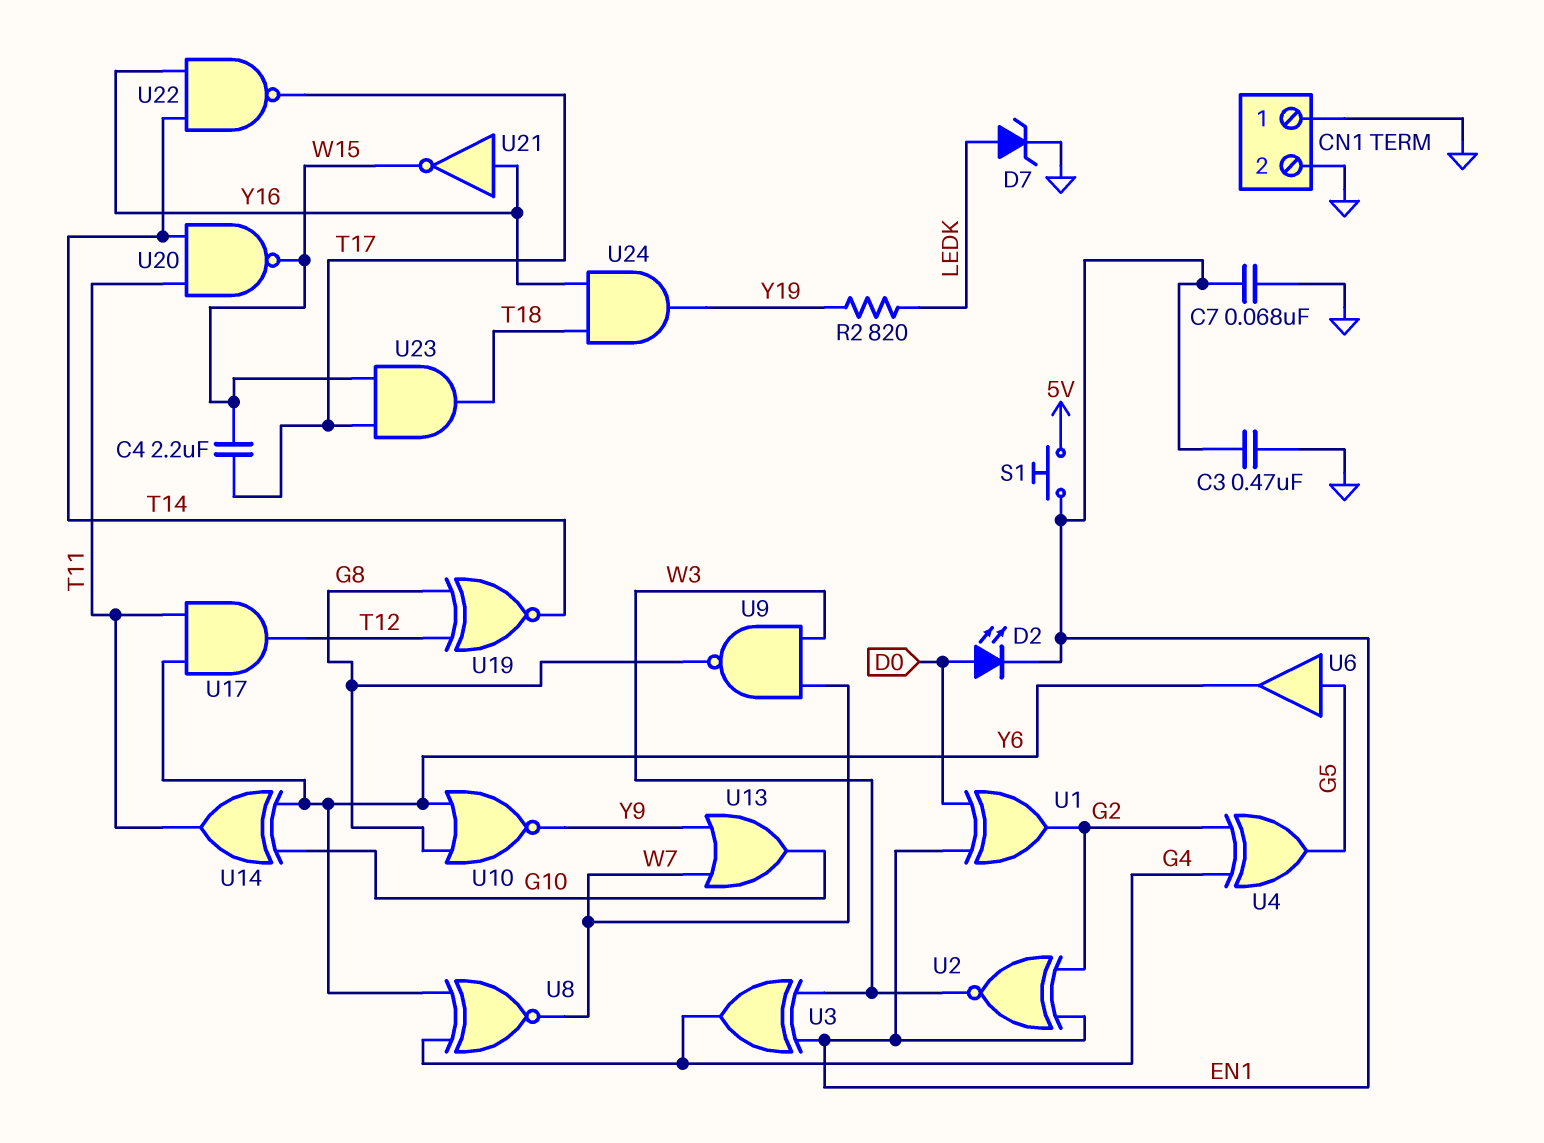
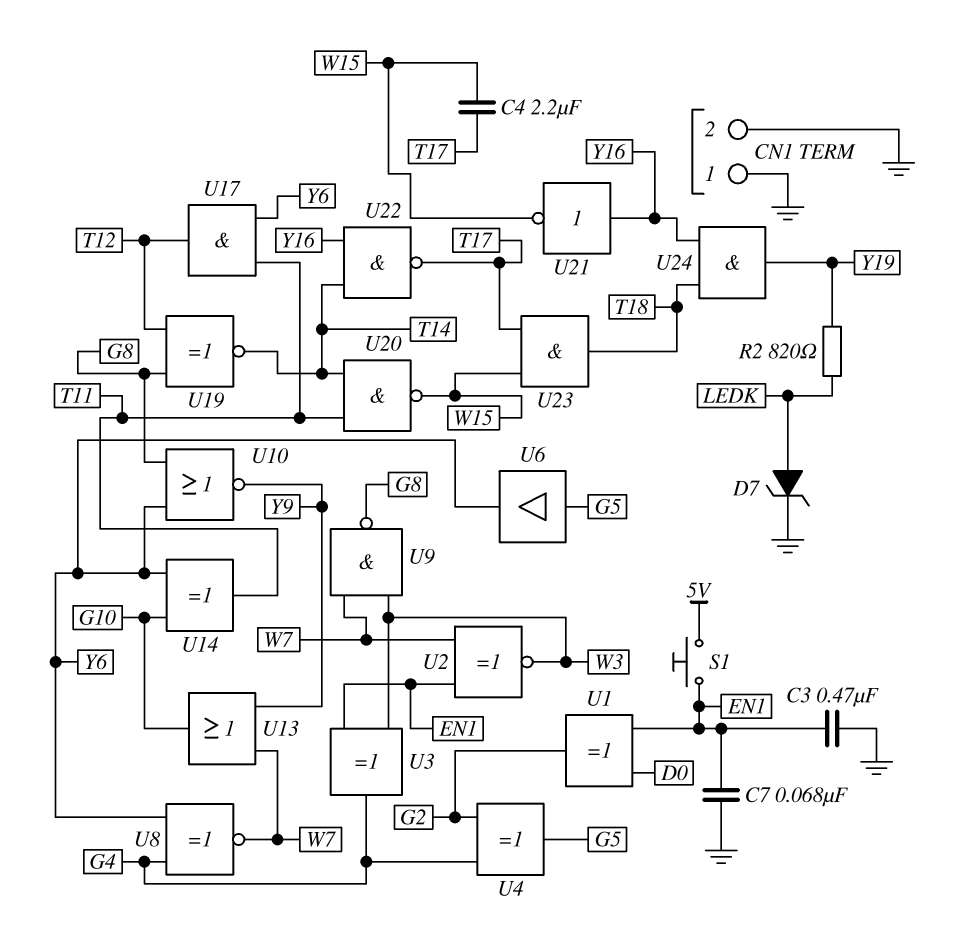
D2: LED (A D0, K EN1) -> none
U2: XNOR (in EN1, in G2, out W3) -> XNOR (in EN1, in W7, out W3)

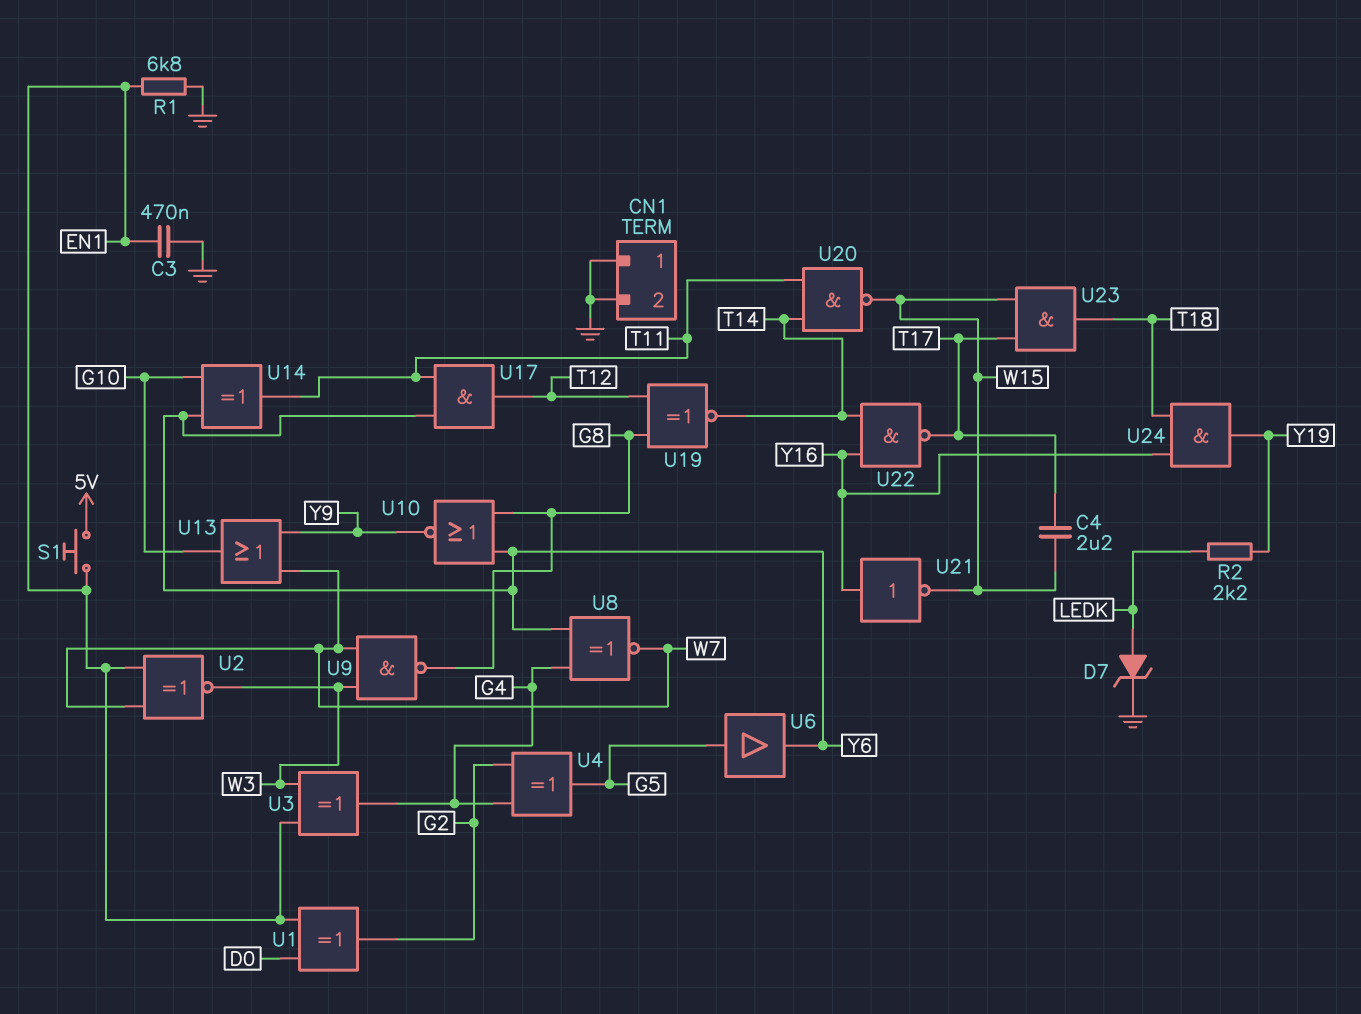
C7: 68nF (EN1, GND) -> none
R1: none -> 6.8k (EN1, GND)
R2: 820 (LEDK, Y19) -> 2.2k (LEDK, Y19)

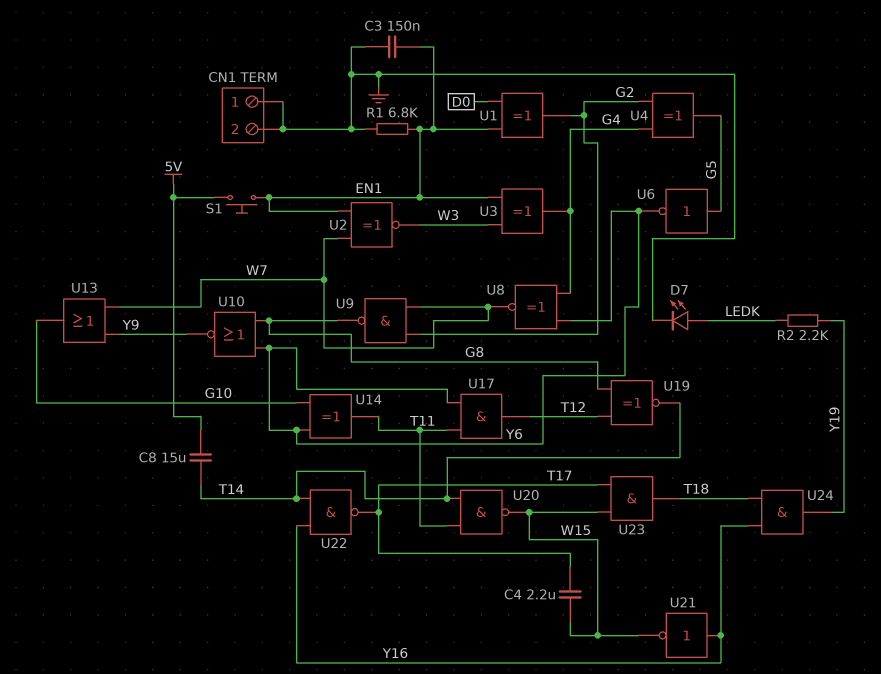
C3: 470nF (EN1, GND) -> 150nF (EN1, GND)
C8: none -> 15uF (5V, T14)
D7: zener (A LEDK, K GND) -> LED (A LEDK, K GND)
U6: buffer (in G5, out Y6) -> NOT (in G5, out Y6)
U9: NAND (in W3, in W7, out G8) -> NAND (in G2, in W7, out G8)

